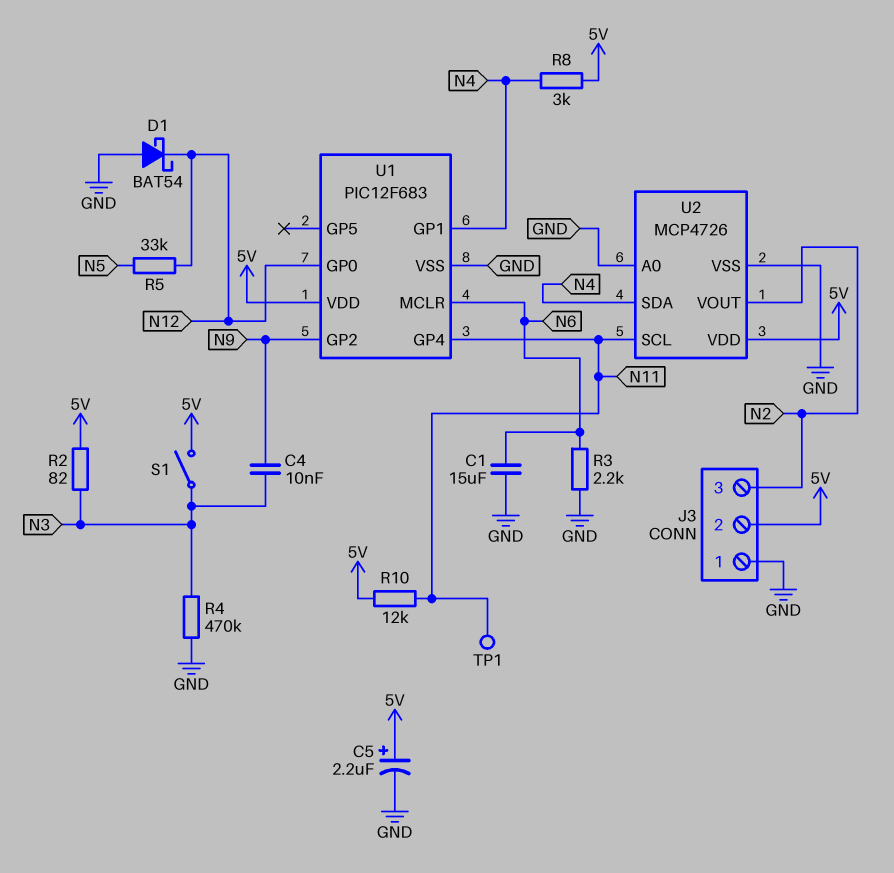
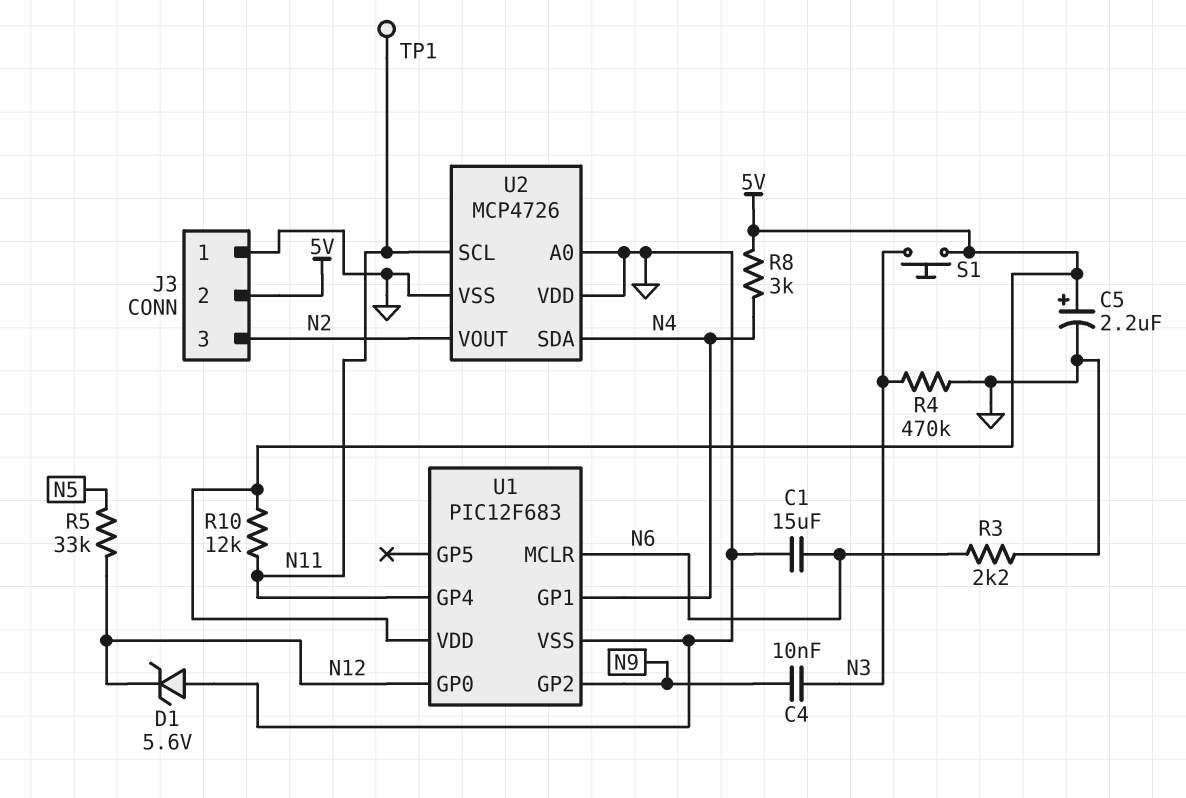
D1: schottky BAT54 (A GND, K N12) -> zener 5.6V (A GND, K N12)
R2: 82 (5V, N3) -> none
S1: switch (5V, N3) -> button (5V, N3)
U2 pin VDD: 5V -> GND

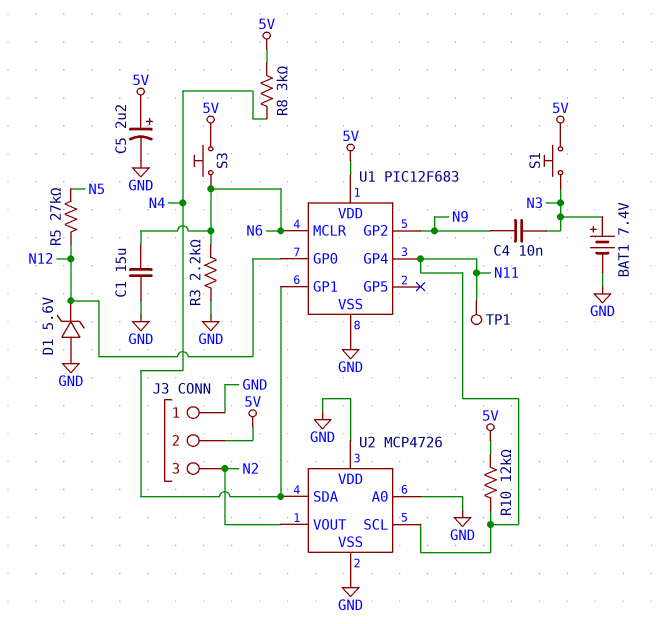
BAT1: none -> 7.4V (plus N3, minus GND)
R4: 470k (GND, N3) -> none
R5: 33k (N5, N12) -> 27k (N5, N12)
S3: none -> button (5V, N6)

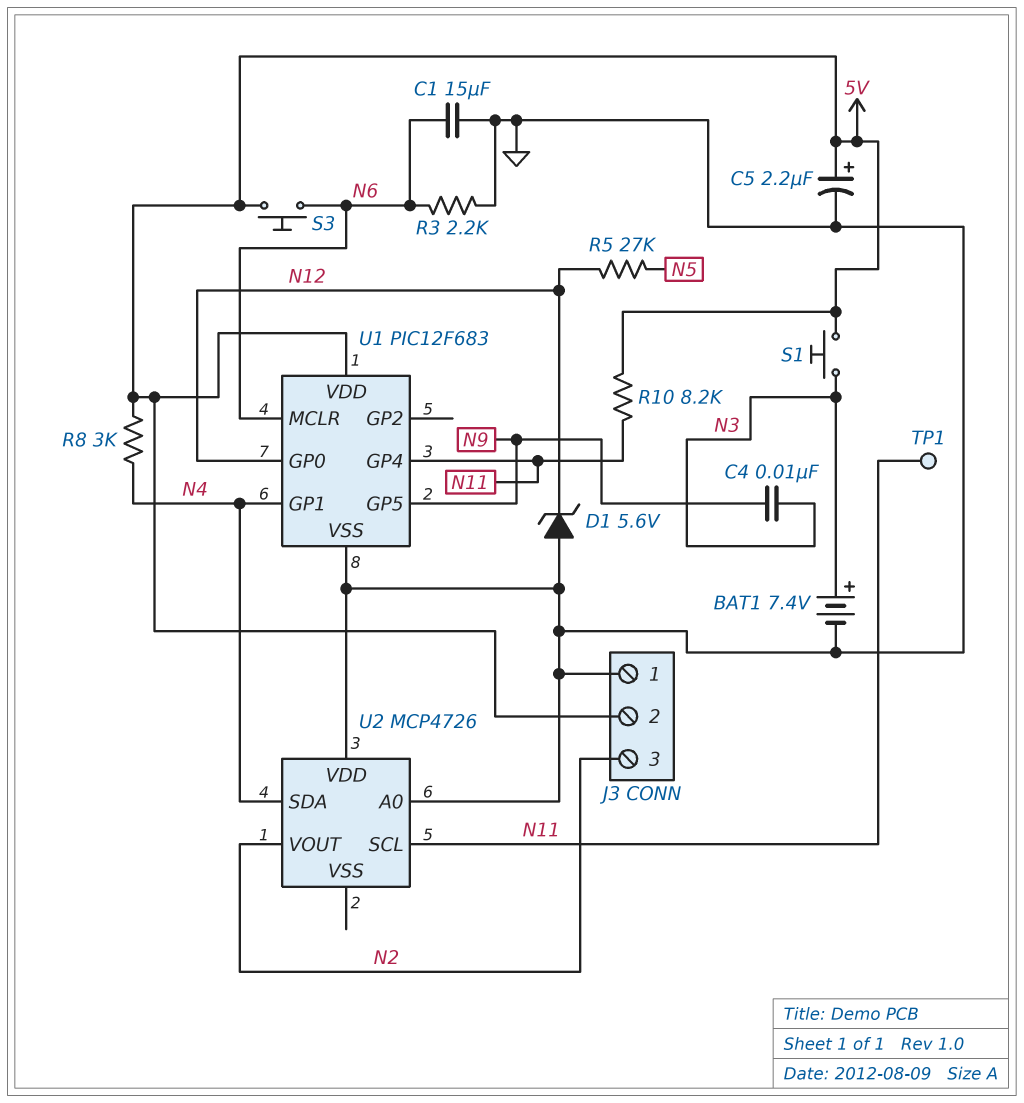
R10: 12k (5V, N11) -> 8.2k (5V, N11)
U1 pin GP2: N9 -> none
U1 pin GP5: none -> N9
U2 pin VSS: GND -> none

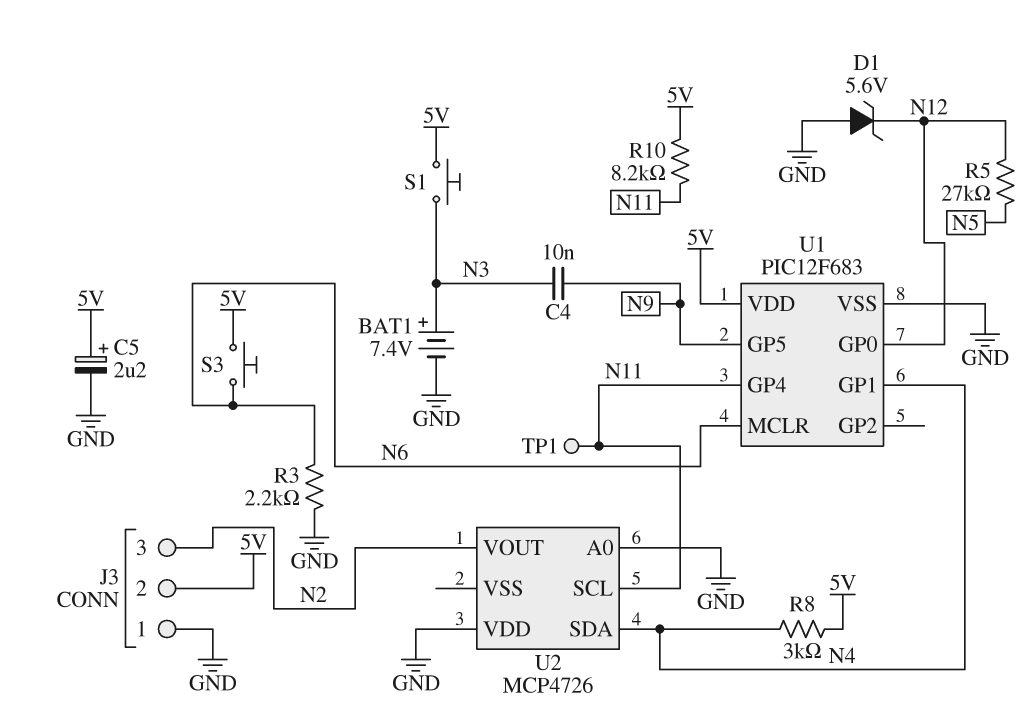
C1: 15uF (GND, N6) -> none

